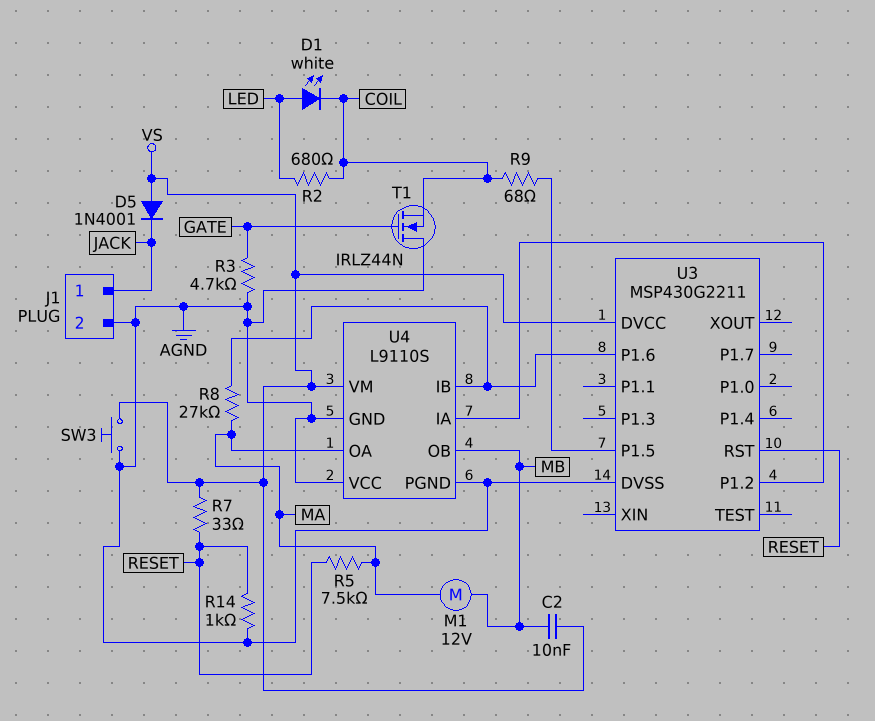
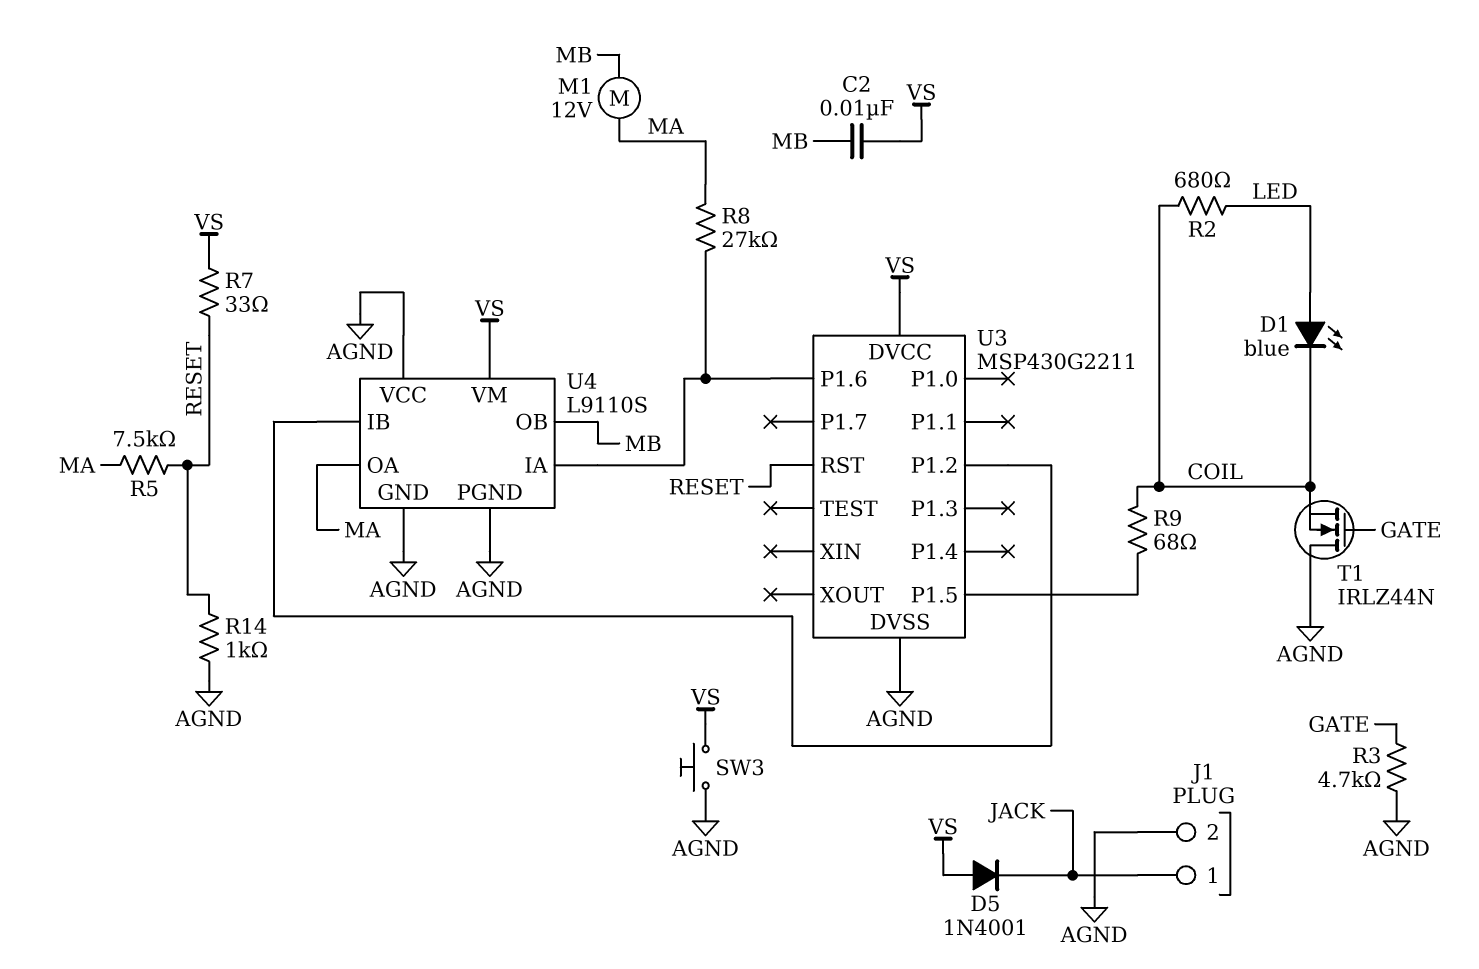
D1: LED white (A LED, K COIL) -> LED blue (A LED, K COIL)
U4 pin IA: U3/P1.2 -> U3/P1.6
U4 pin IB: U3/P1.6 -> U3/P1.2

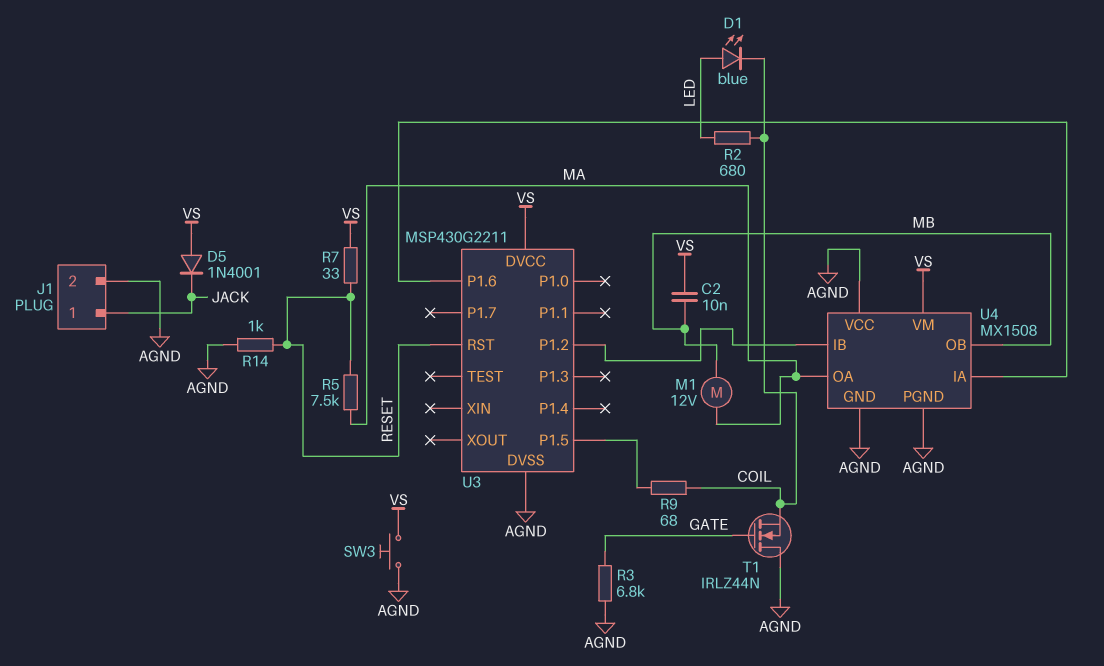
R3: 4.7k (AGND, GATE) -> 6.8k (AGND, GATE)
R8: 27k (MA, U3/P1.6) -> none
U4: L9110S -> MX1508

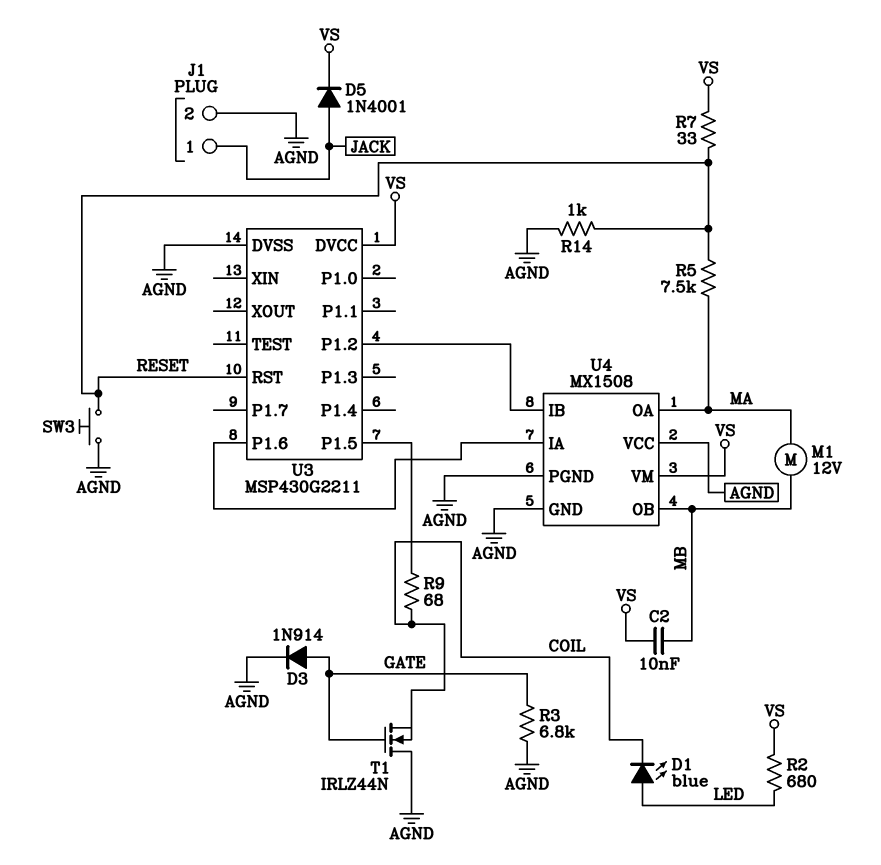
D3: none -> diode 1N914 (A GATE, K AGND)
D5: diode 1N4001 (A VS, K JACK) -> diode 1N4001 (A JACK, K VS)
R2: 680 (COIL, LED) -> 680 (LED, VS)
SW3: button (AGND, VS) -> button (AGND, RESET)

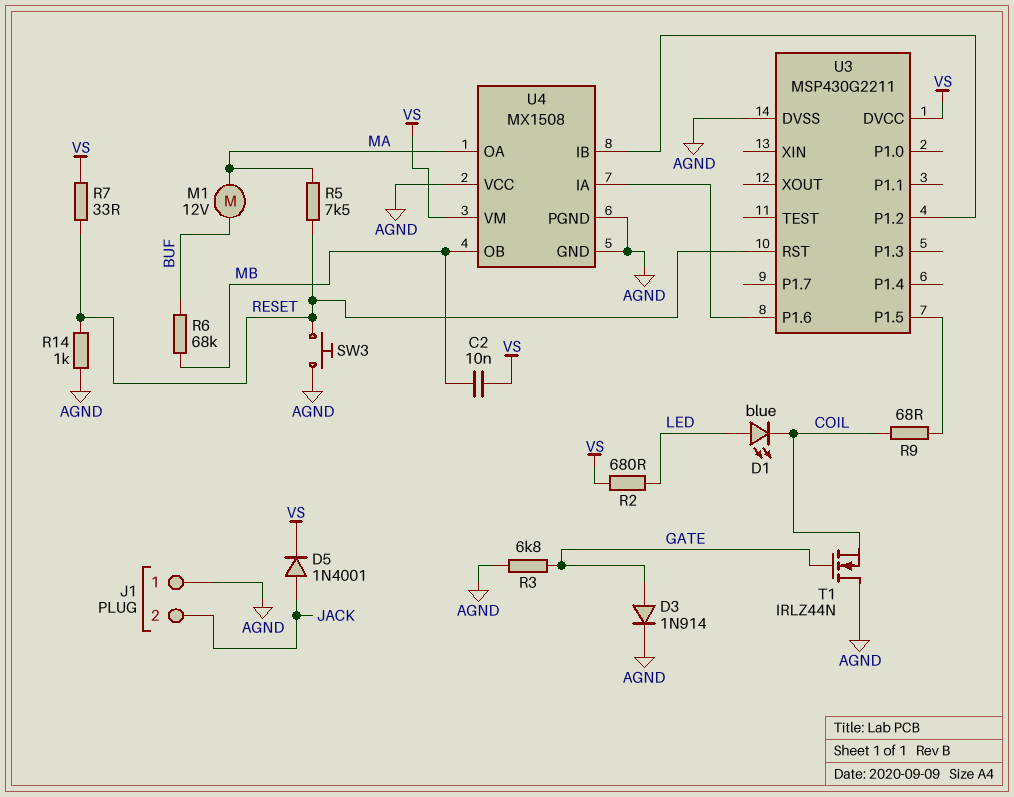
J1 pin 1: JACK -> AGND
J1 pin 2: AGND -> JACK
M1: motor 12V (MA, MB) -> motor 12V (BUF, MA)
R6: none -> 68k (BUF, MB)

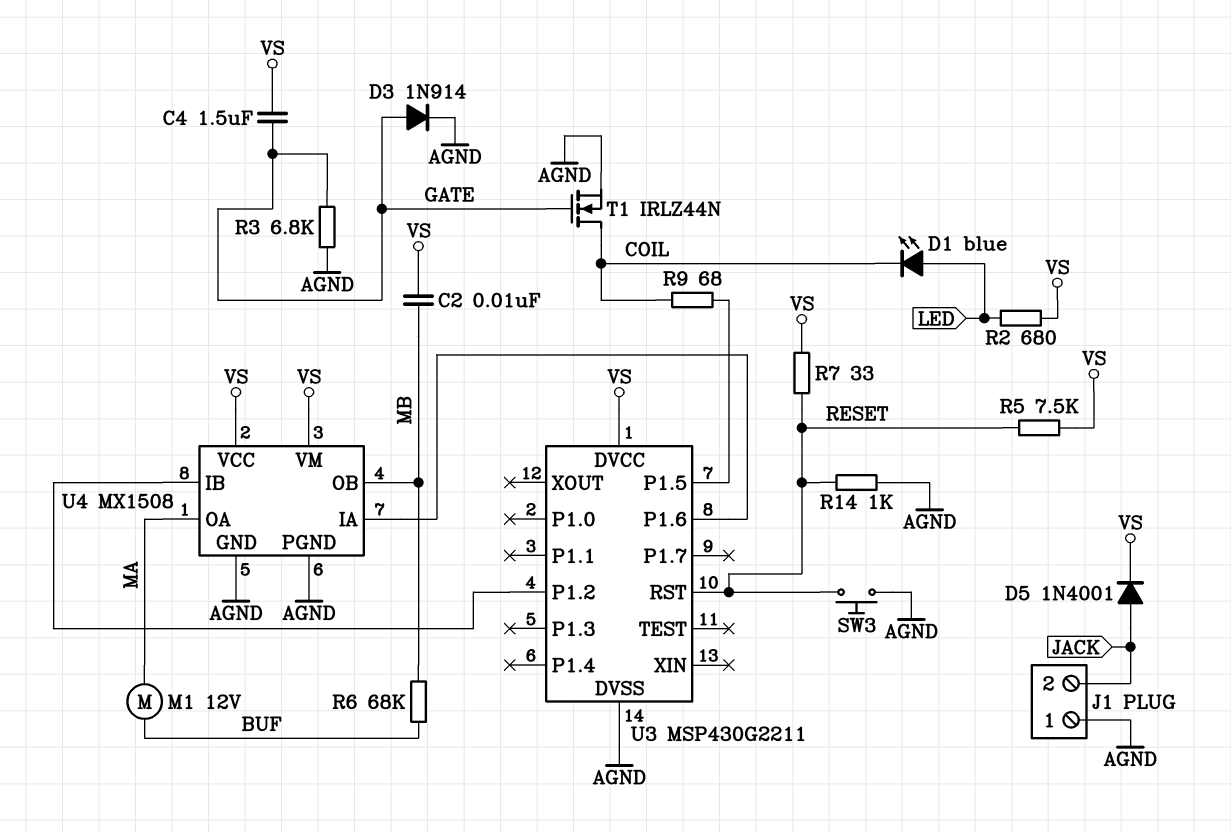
C4: none -> 1.5uF (GATE, VS)
R5: 7.5k (MA, RESET) -> 7.5k (RESET, VS)
T1: NMOS IRLZ44N (G GATE, D AGND, S COIL) -> NMOS IRLZ44N (G GATE, D COIL, S AGND)
U4 pin VCC: AGND -> VS

